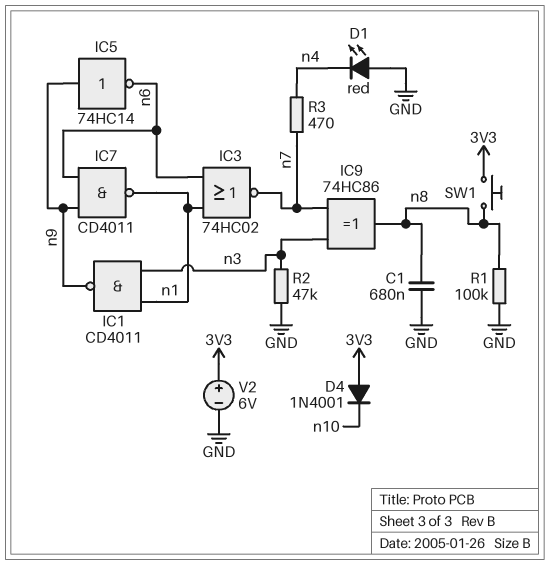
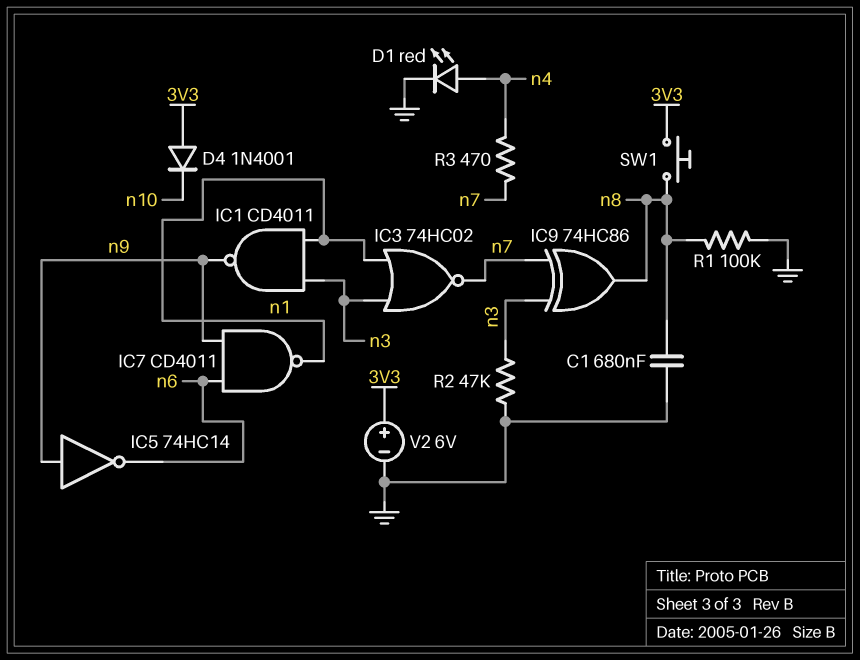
D1: LED red (A GND, K n4) -> LED red (A n4, K GND)
IC3: NOR 74HC02 (in n1, in n6, out n7) -> NOR 74HC02 (in n1, in n3, out n7)

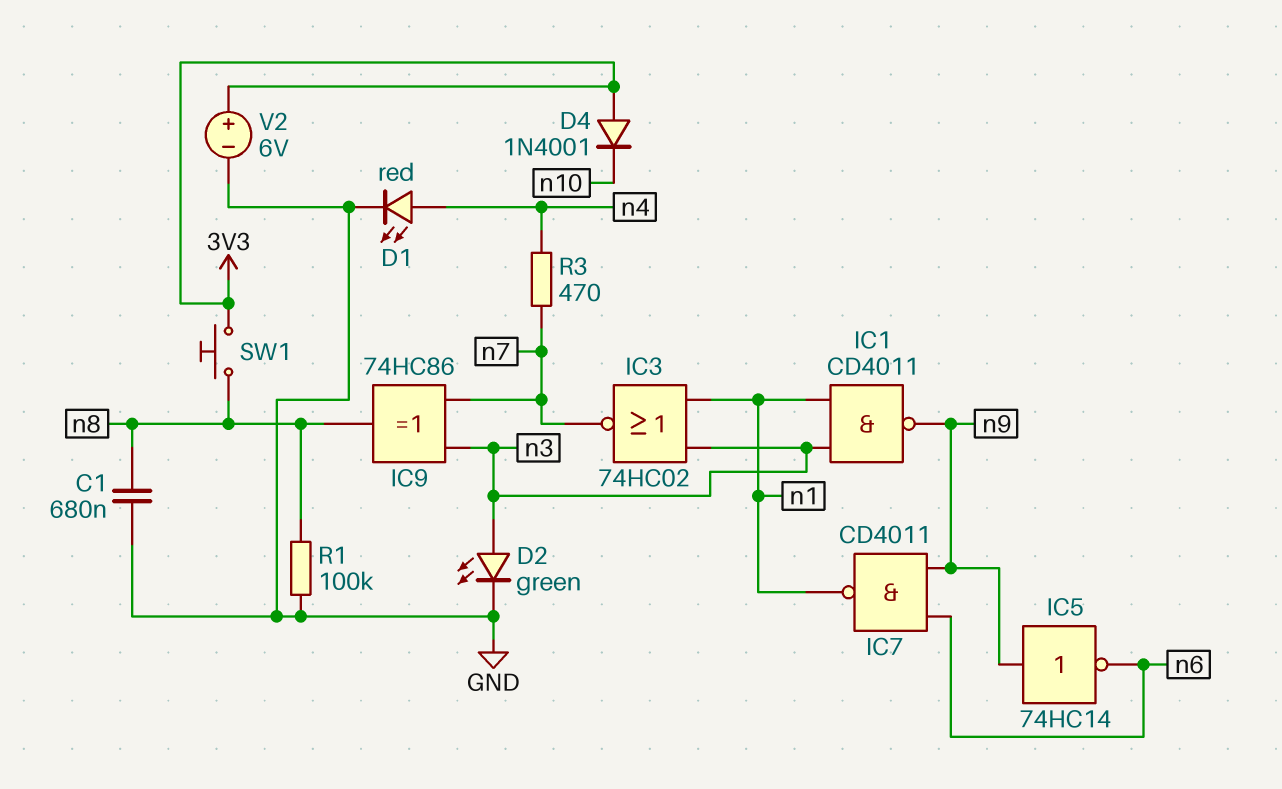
D2: none -> LED green (A n3, K GND)
R2: 47k (GND, n3) -> none

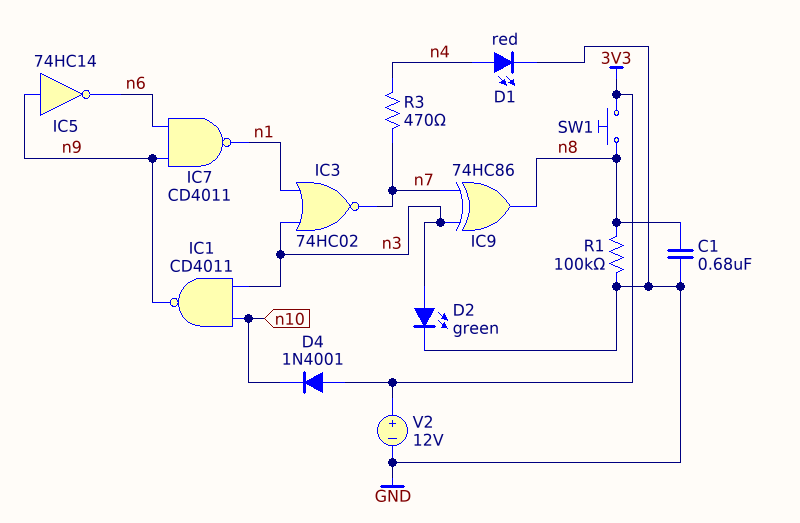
IC1: NAND CD4011 (in n1, in n3, out n9) -> NAND CD4011 (in n3, in n10, out n9)
V2: 6V (plus 3V3, minus GND) -> 12V (plus 3V3, minus GND)

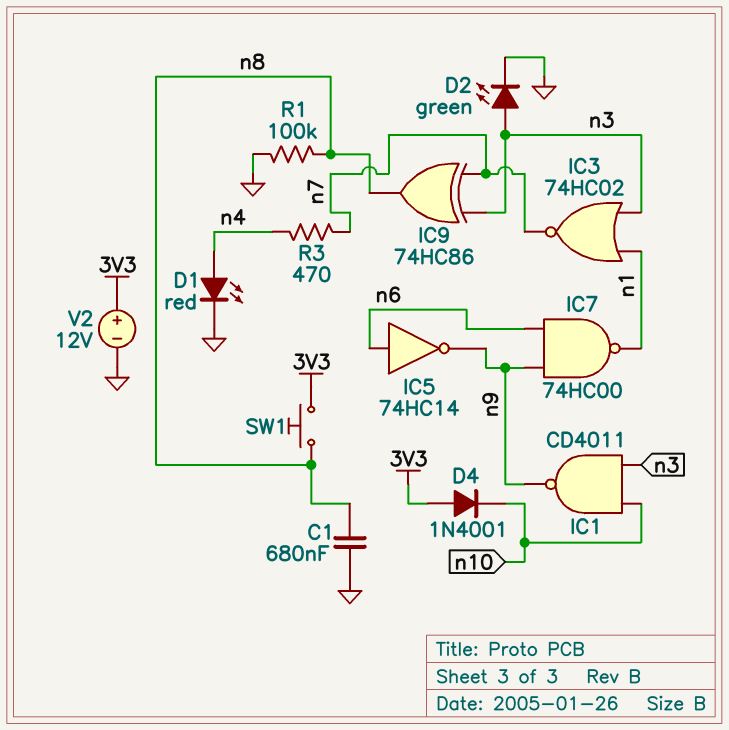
IC5: NOT 74HC14 (in n9, out n6) -> NOT 74HC14 (in n6, out n9)
IC7: NAND CD4011 (in n6, in n9, out n1) -> NAND 74HC00 (in n6, in n9, out n1)

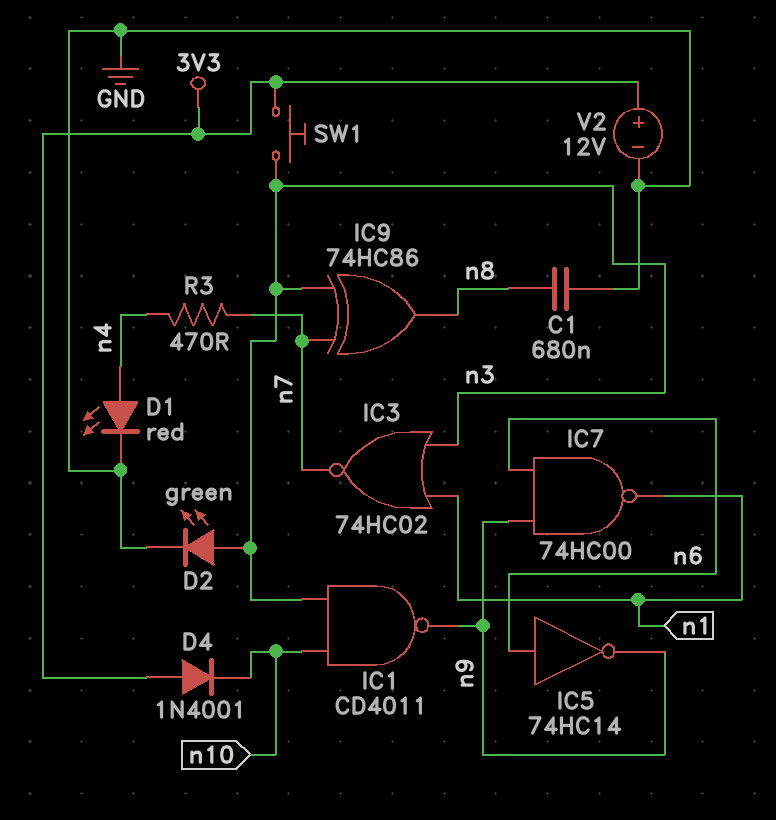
R1: 100k (GND, n8) -> none
SW1: button (3V3, n8) -> button (3V3, n3)

